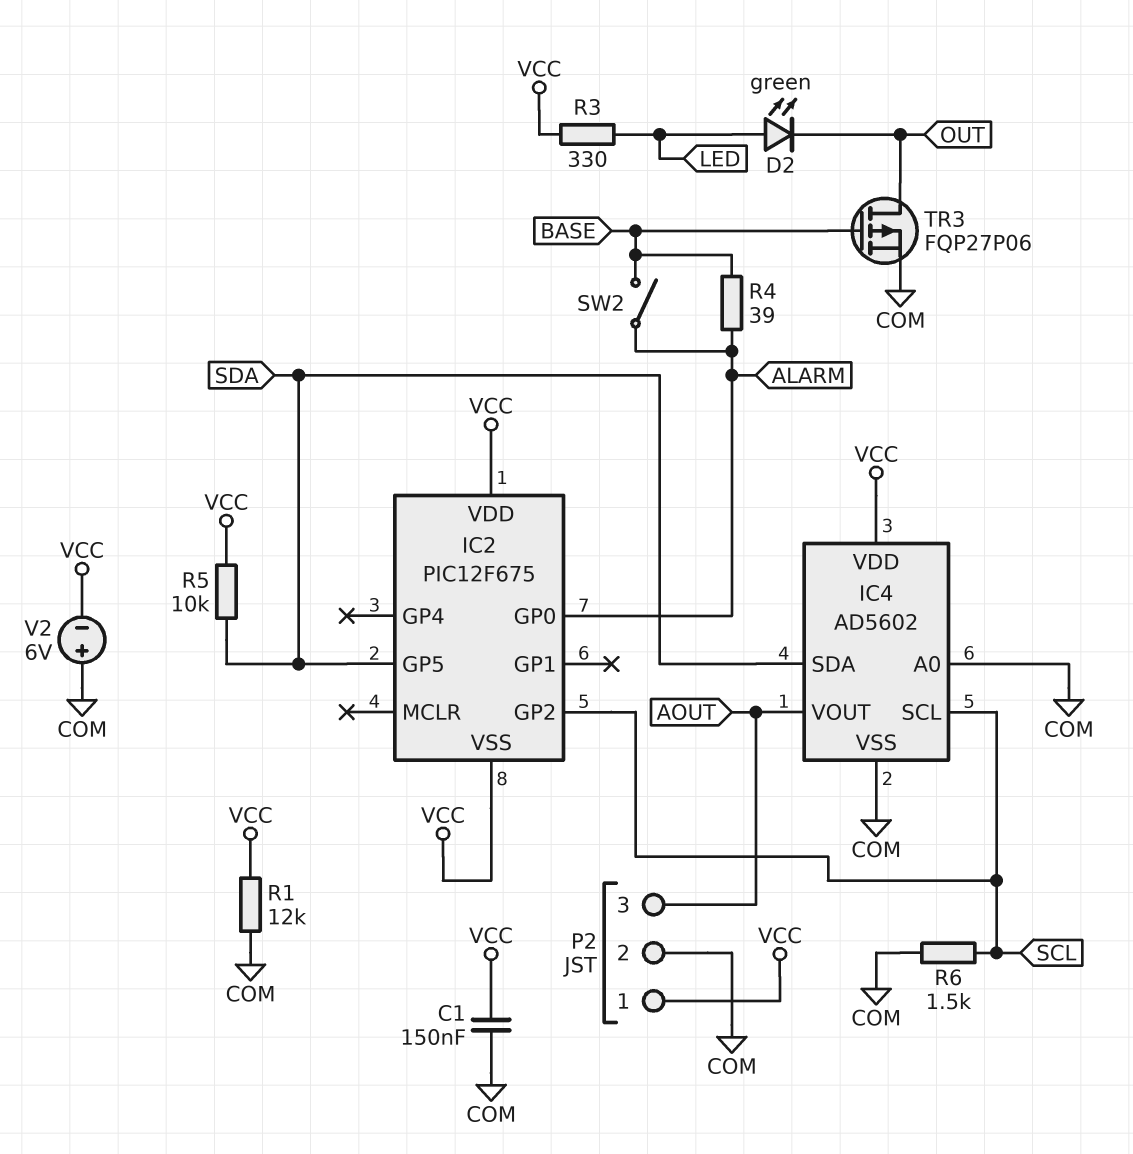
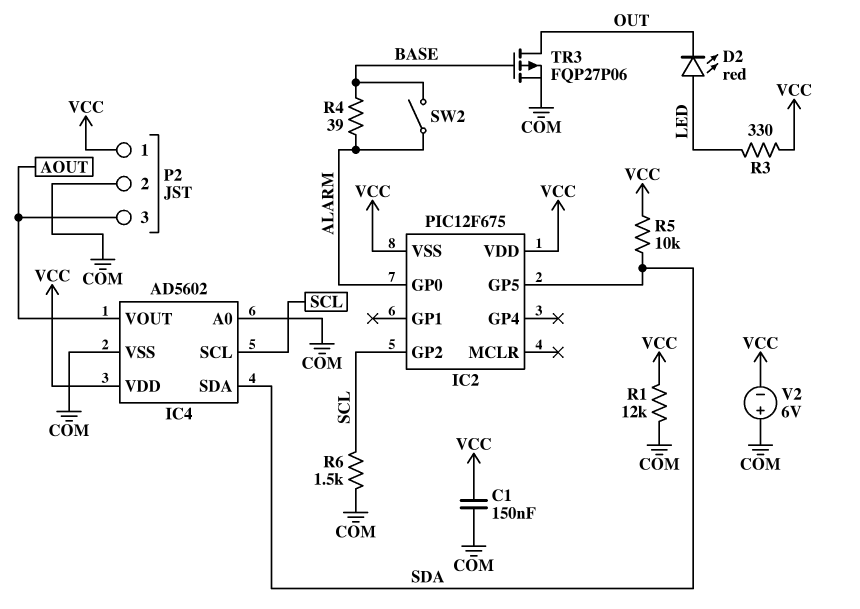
D2: LED green (A LED, K OUT) -> LED red (A LED, K OUT)

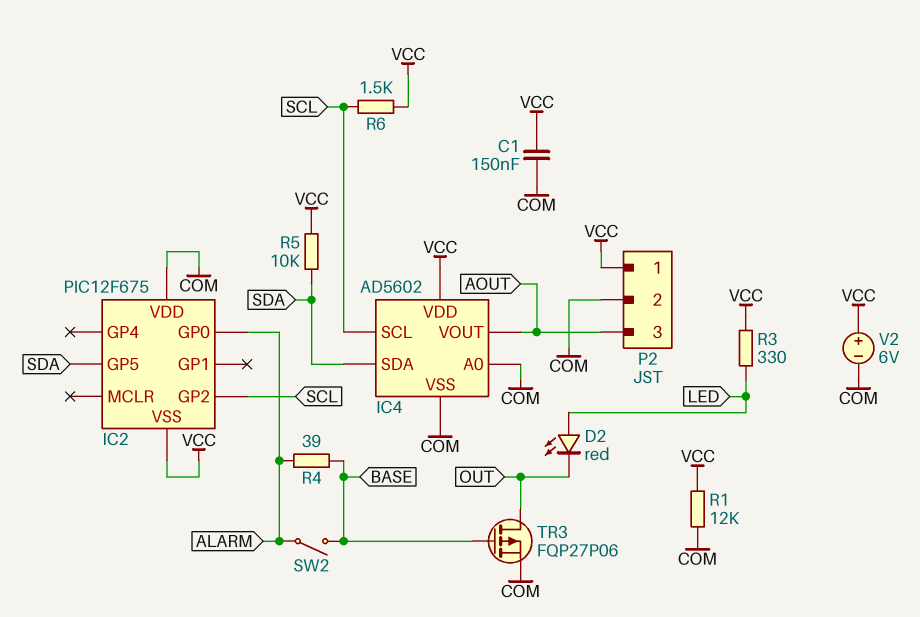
IC2 pin VDD: VCC -> COM
R6: 1.5k (COM, SCL) -> 1.5k (SCL, VCC)
V2: 6V (plus COM, minus VCC) -> 6V (plus VCC, minus COM)

